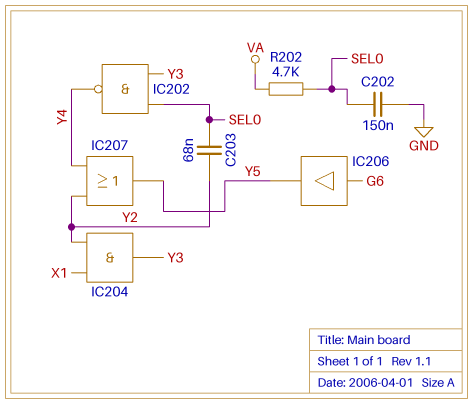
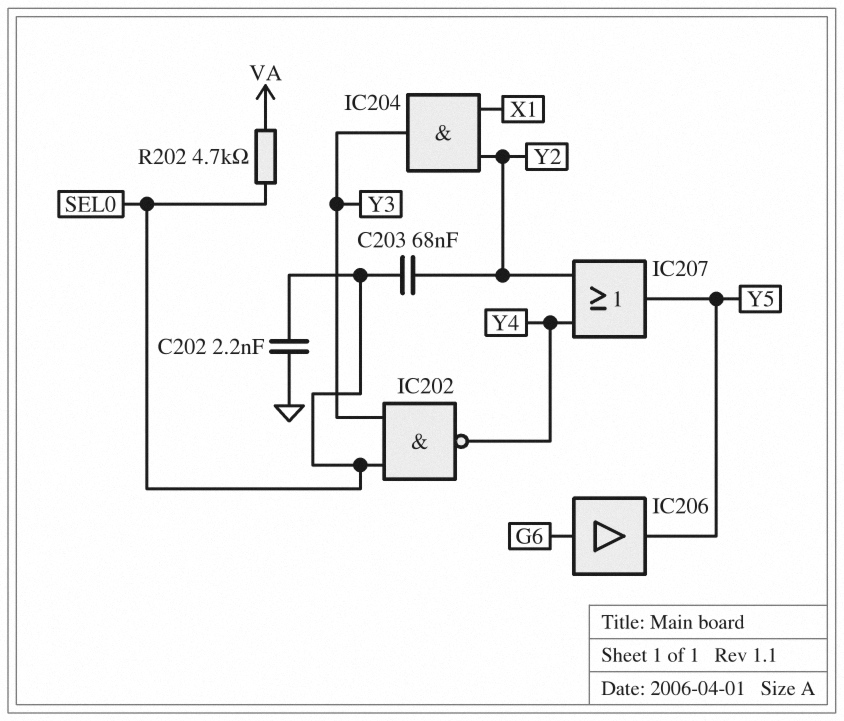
C202: 150nF (GND, SEL0) -> 2.2nF (GND, SEL0)

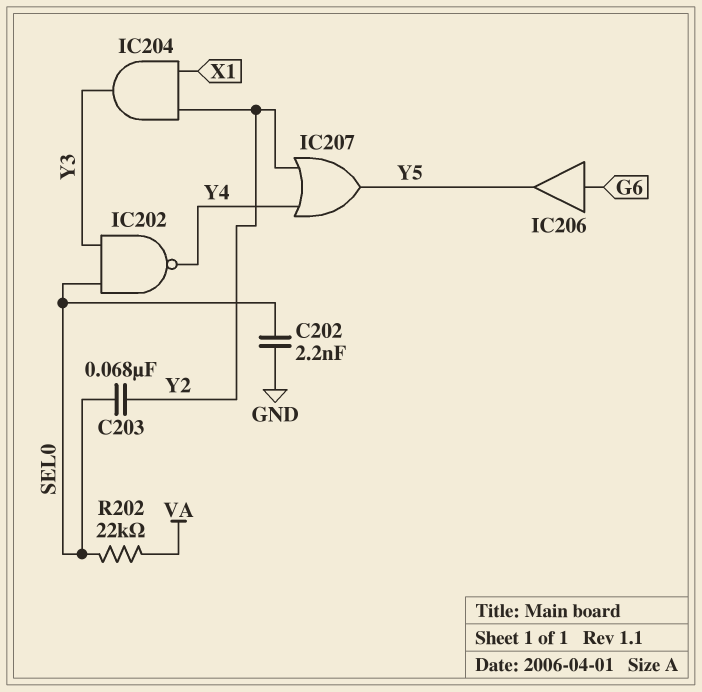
R202: 4.7k (SEL0, VA) -> 22k (SEL0, VA)

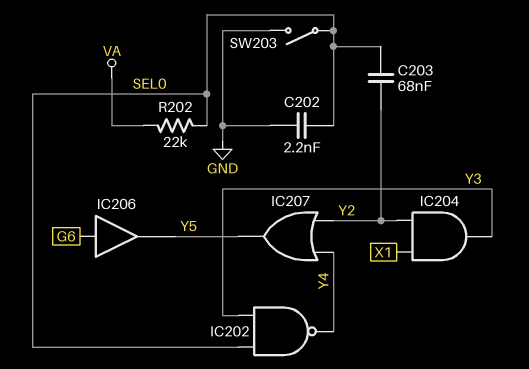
SW203: none -> switch (GND, SEL0)

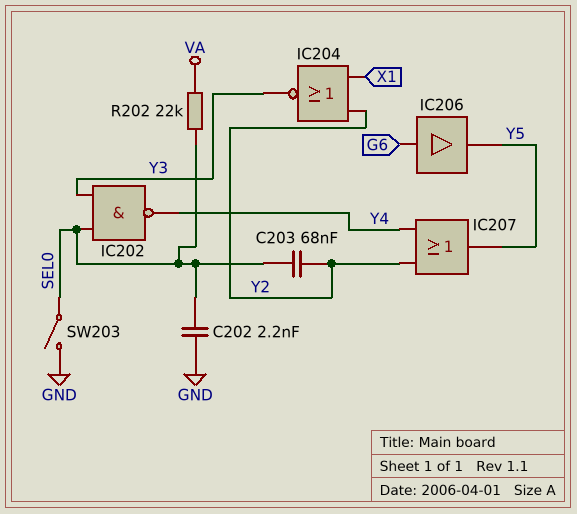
IC204: AND (in X1, in Y2, out Y3) -> NOR (in X1, in Y2, out Y3)

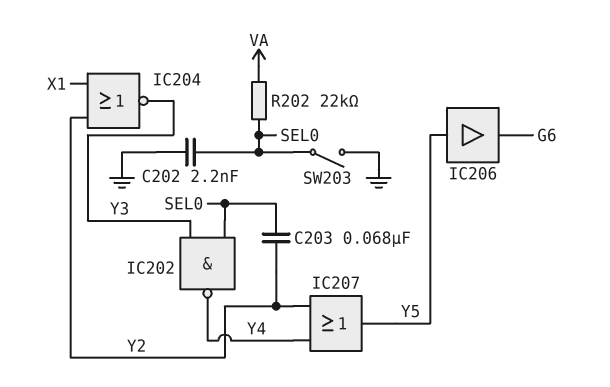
IC206: buffer (in G6, out Y5) -> buffer (in Y5, out G6)

